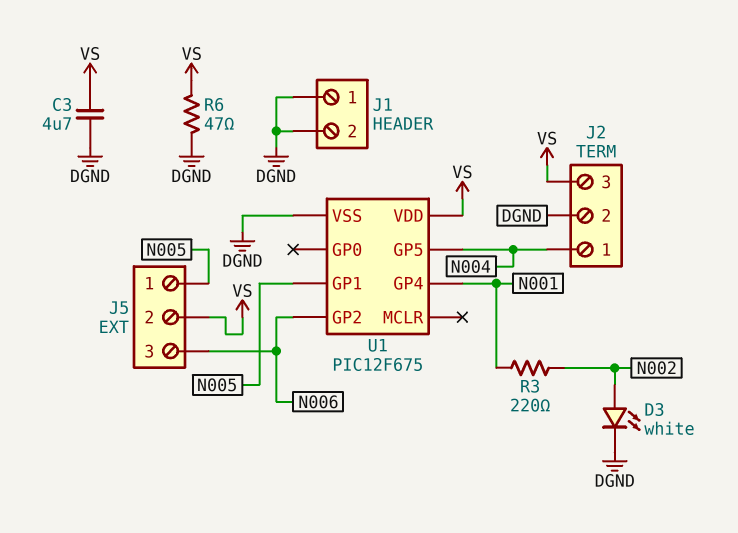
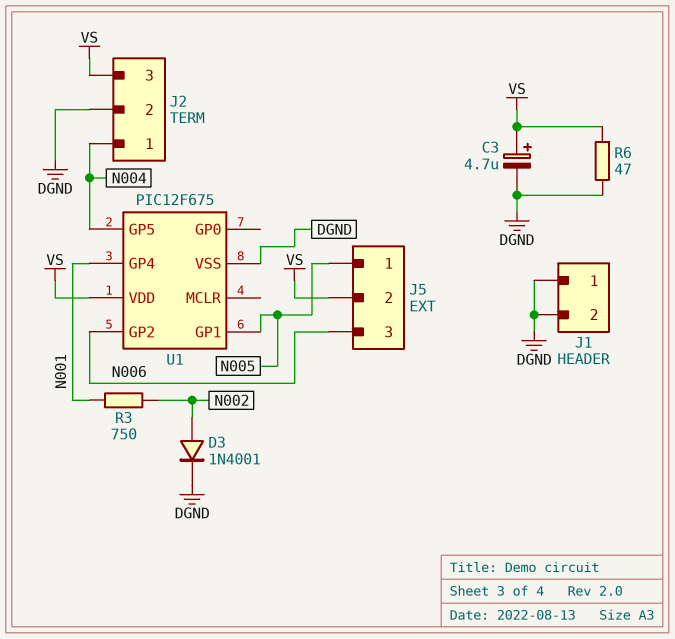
C3: 4.7uF (DGND, VS) -> 4.7uF (plus VS, minus DGND)
D3: LED white (A N002, K DGND) -> diode 1N4001 (A N002, K DGND)
R3: 220 (N001, N002) -> 750 (N001, N002)

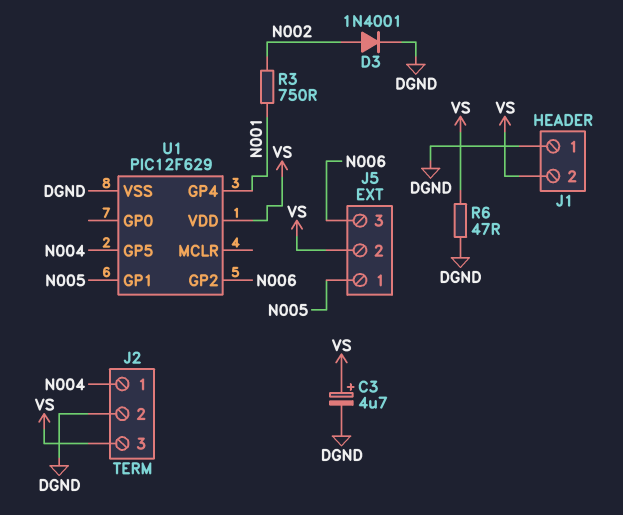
J1 pin 2: DGND -> VS
U1: PIC12F675 -> PIC12F629

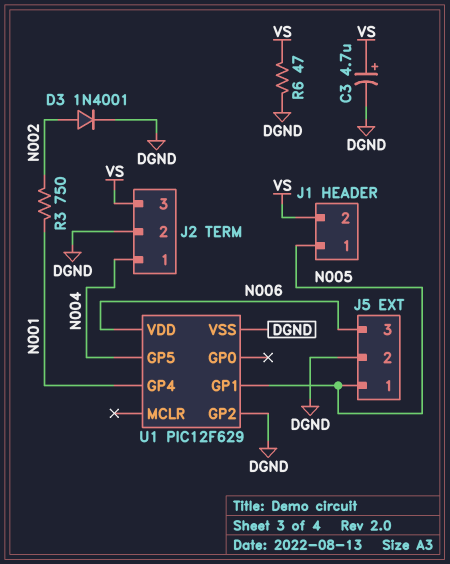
J1 pin 1: DGND -> N005
J5 pin 2: VS -> DGND
U1 pin GP2: N006 -> DGND
U1 pin VDD: VS -> N006

